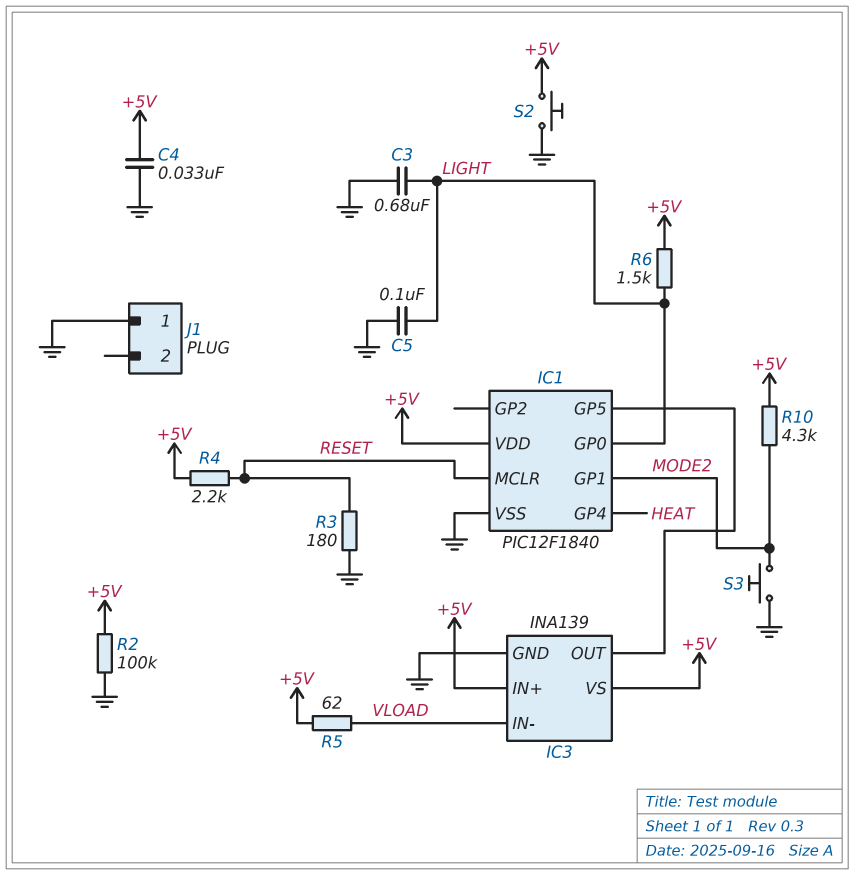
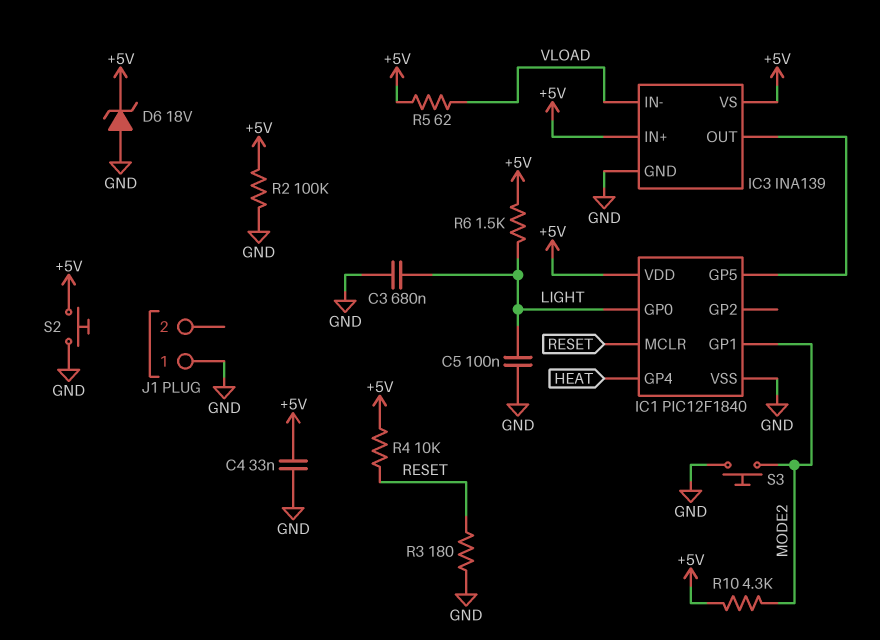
D6: none -> zener 18V (A GND, K +5V)
R4: 2.2k (+5V, RESET) -> 10k (+5V, RESET)

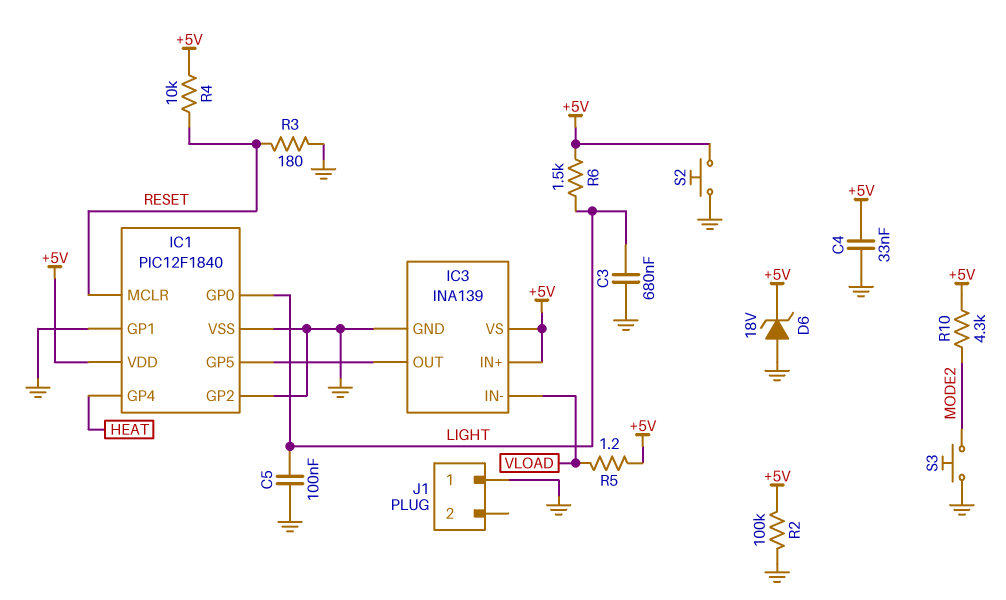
IC1 pin GP1: MODE2 -> GND
IC1 pin GP2: none -> GND
R5: 62 (+5V, VLOAD) -> 1.2 (+5V, VLOAD)

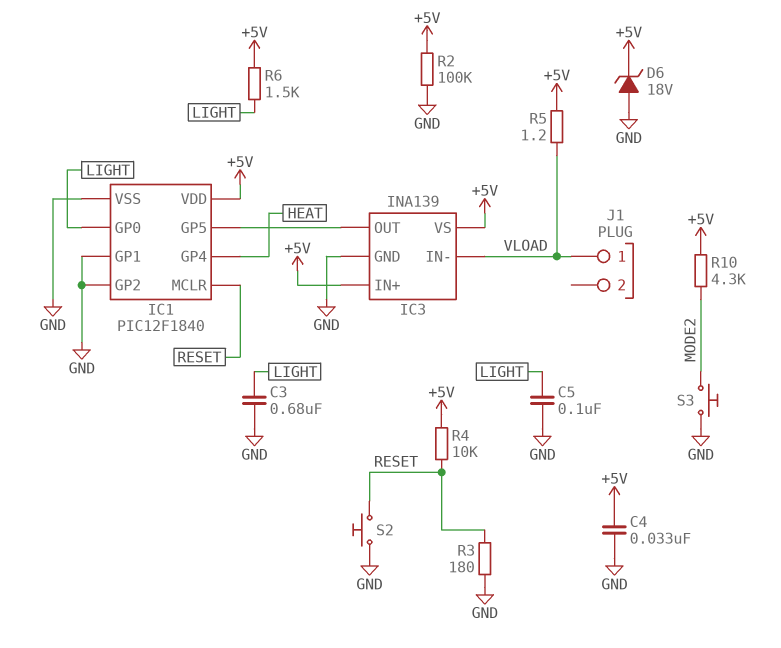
J1 pin 1: GND -> VLOAD
S2: button (+5V, GND) -> button (GND, RESET)

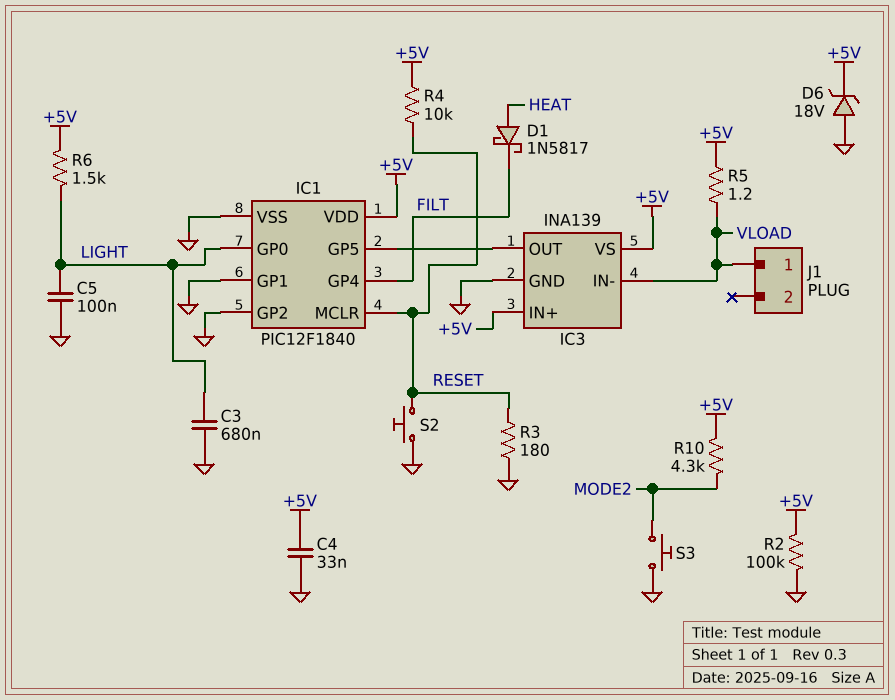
D1: none -> schottky 1N5817 (A HEAT, K FILT)
IC1 pin GP4: HEAT -> FILT

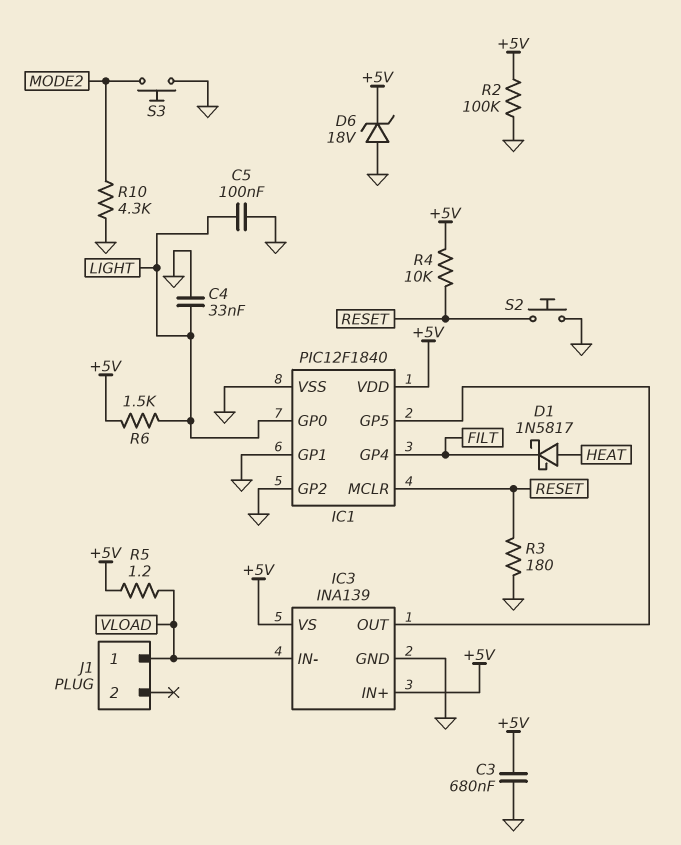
C3: 680nF (GND, LIGHT) -> 680nF (+5V, GND)
C4: 33nF (+5V, GND) -> 33nF (GND, LIGHT)
R10: 4.3k (+5V, MODE2) -> 4.3k (GND, MODE2)

